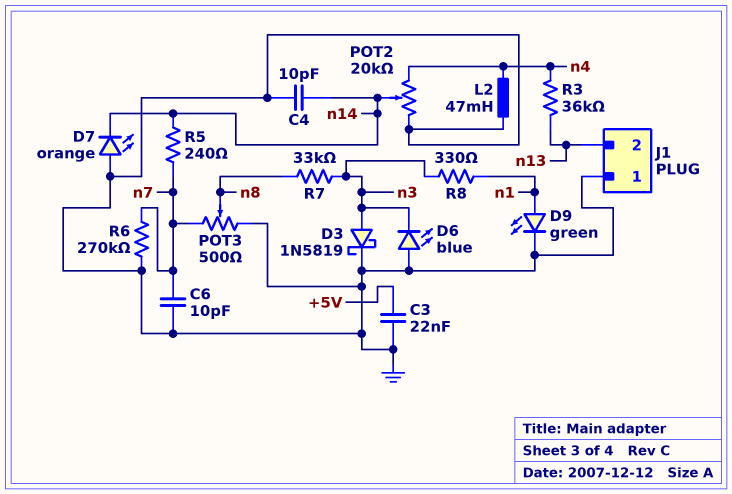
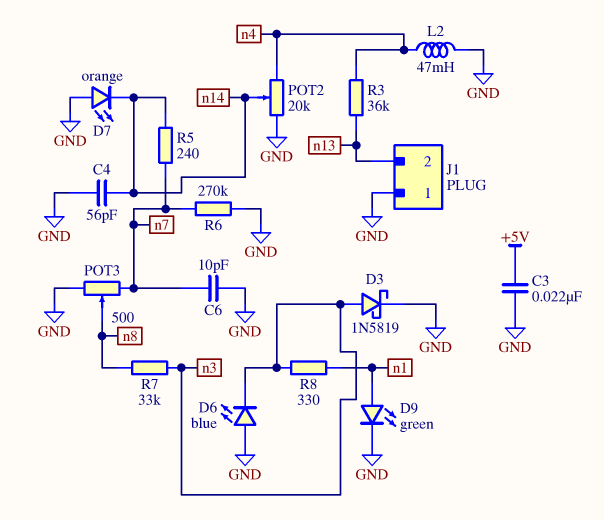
C4: 10pF (GND, n14) -> 56pF (GND, n14)

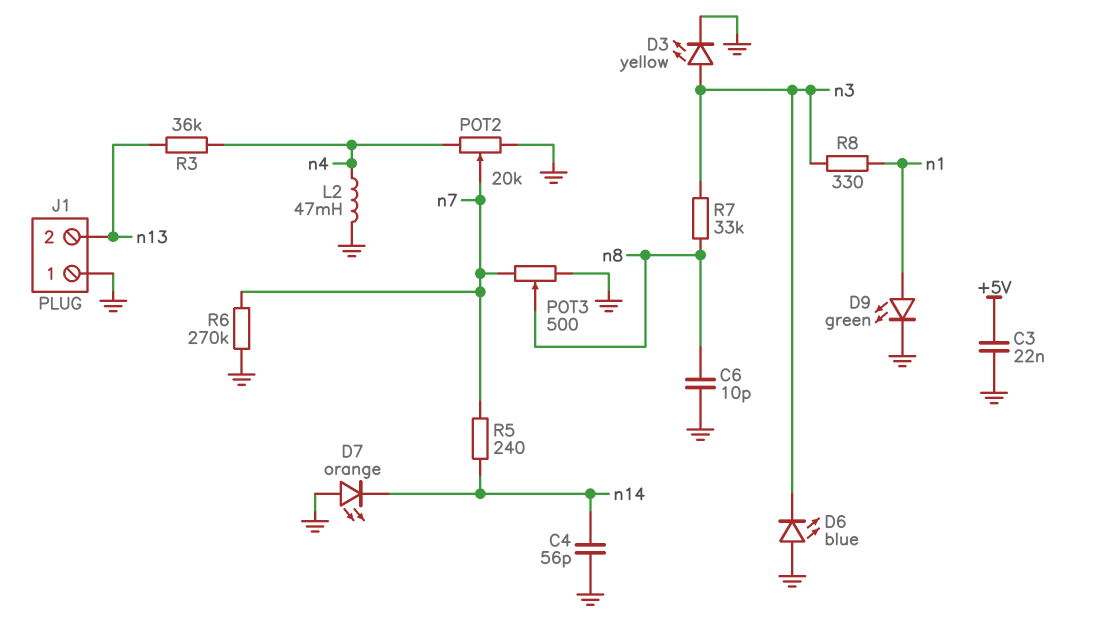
C6: 10pF (GND, n7) -> 10pF (GND, n8)
D3: schottky 1N5819 (A n3, K GND) -> LED yellow (A n3, K GND)
POT2: 20k (GND, n4, wiper n14) -> 20k (GND, n4, wiper n7)

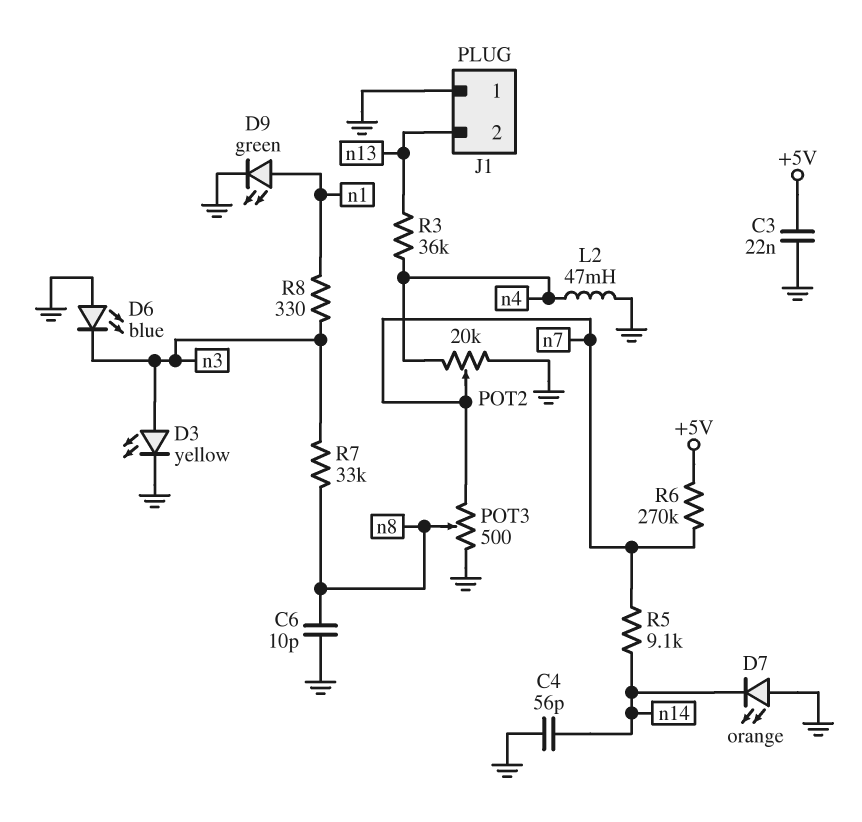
R5: 240 (n7, n14) -> 9.1k (n7, n14)
R6: 270k (GND, n7) -> 270k (+5V, n7)

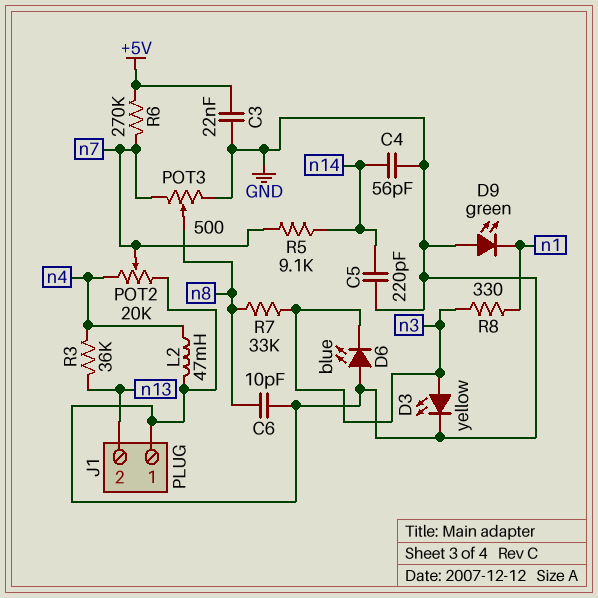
C5: none -> 220pF (GND, n14)
D7: LED orange (A GND, K n14) -> none
D9: LED green (A n1, K GND) -> LED green (A GND, K n1)

